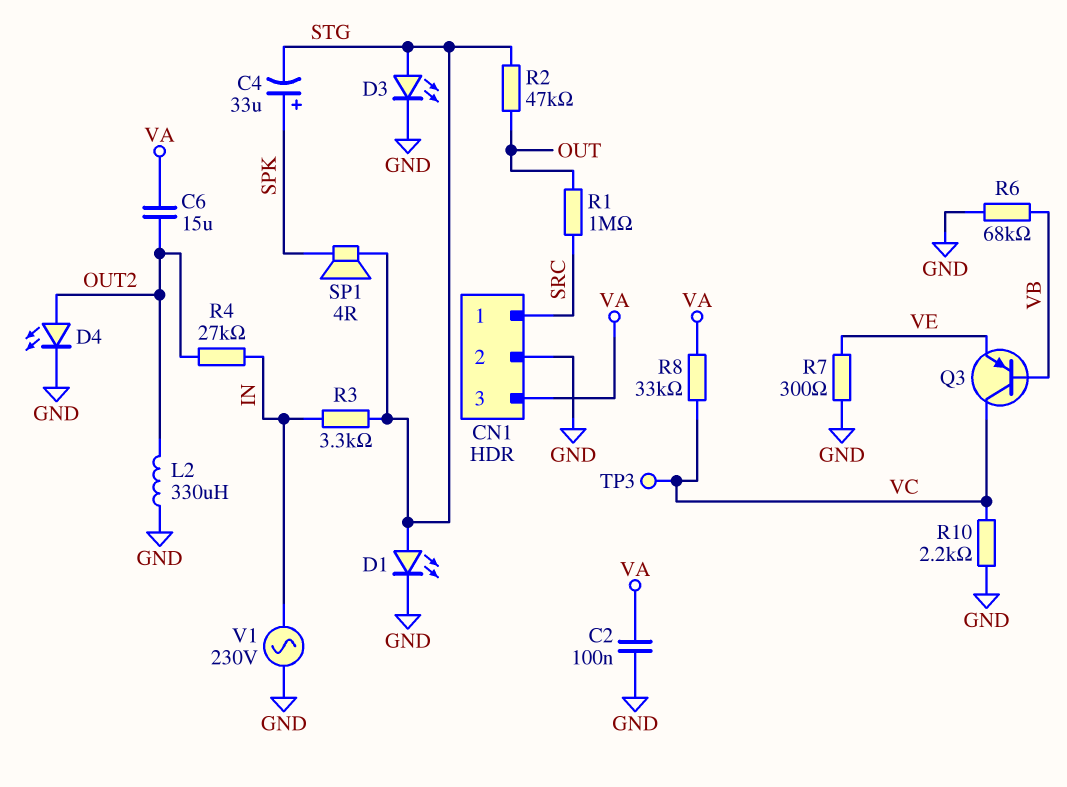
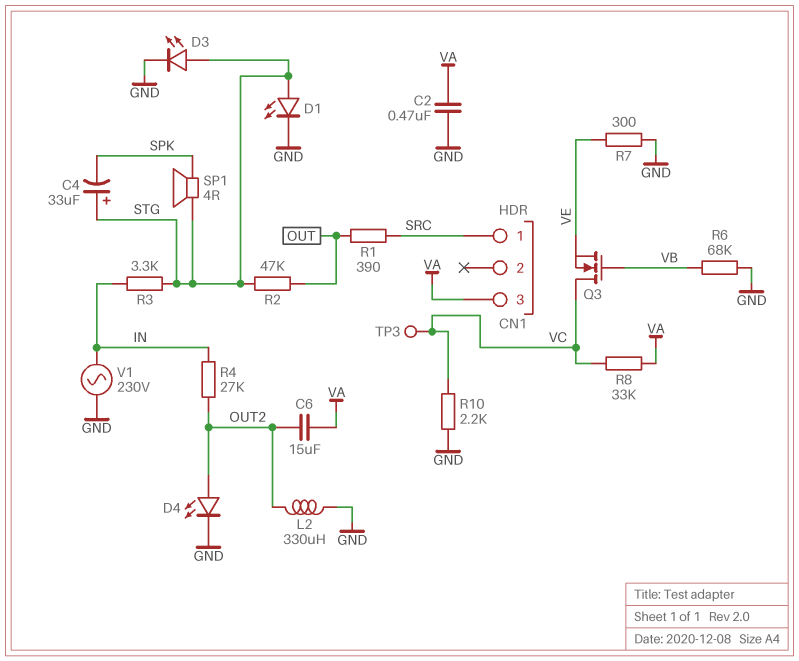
C2: 100nF (GND, VA) -> 470nF (GND, VA)
C4: 33uF (plus SPK, minus STG) -> 33uF (plus STG, minus SPK)
CN1 pin 2: GND -> none
Q3: PNP (B VB, C VC, E VE) -> NMOS (G VB, D VC, S VE)
R1: 1M (OUT, SRC) -> 390 (OUT, SRC)

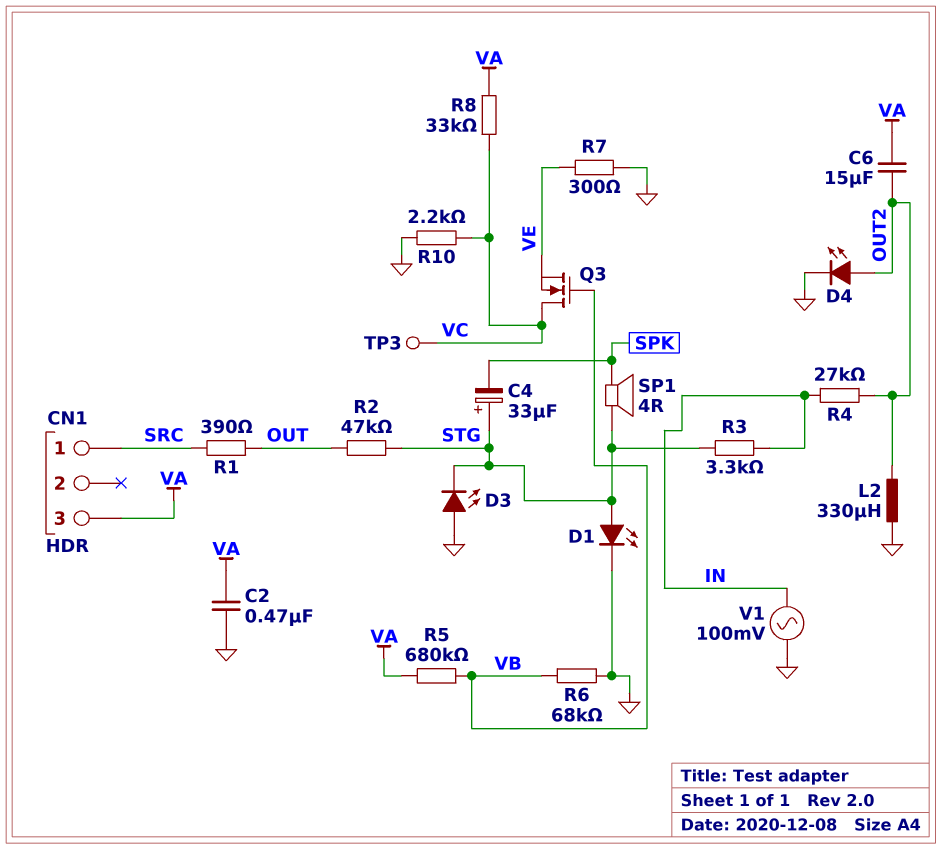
D3: LED (A STG, K GND) -> LED (A GND, K STG)
R5: none -> 680k (VA, VB)
V1: AC 230V (GND, IN) -> AC 100mV (GND, IN)

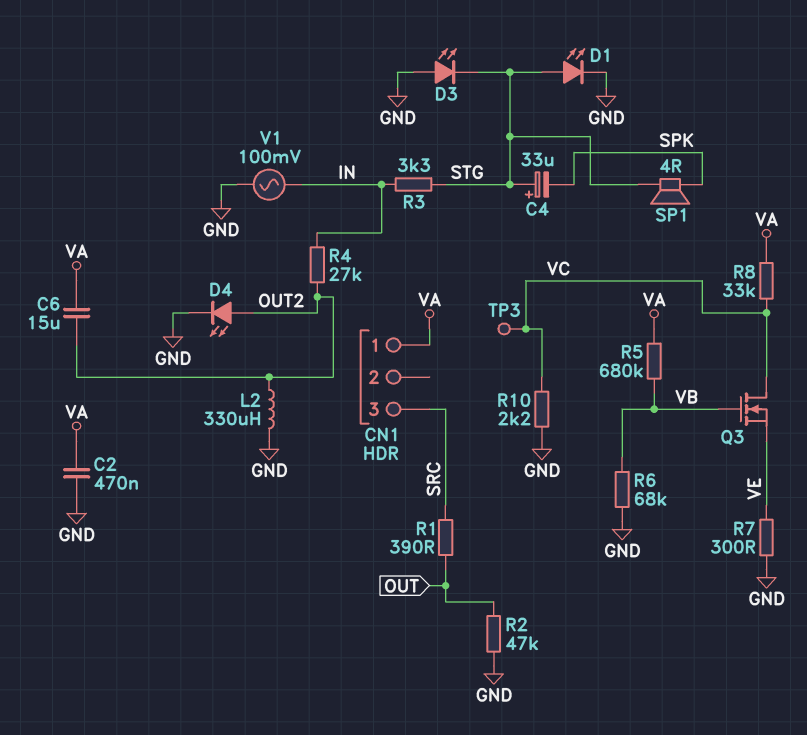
CN1 pin 1: SRC -> VA
CN1 pin 3: VA -> SRC
R2: 47k (OUT, STG) -> 47k (GND, OUT)

